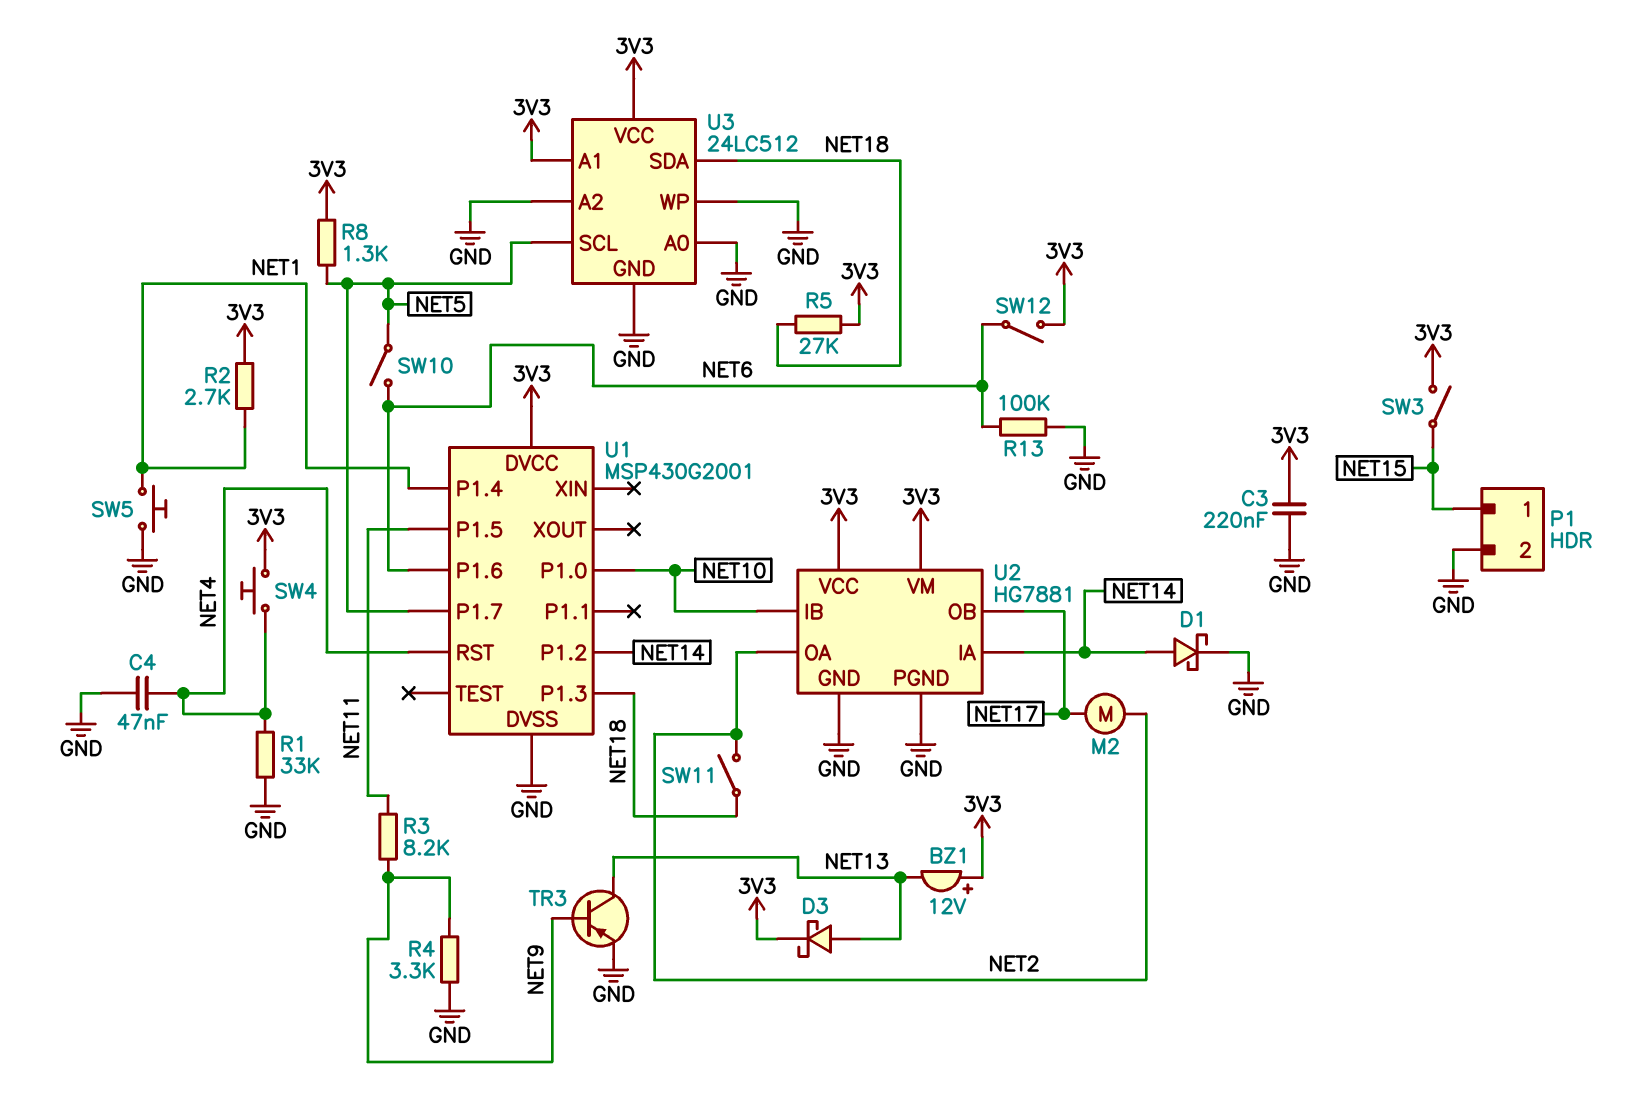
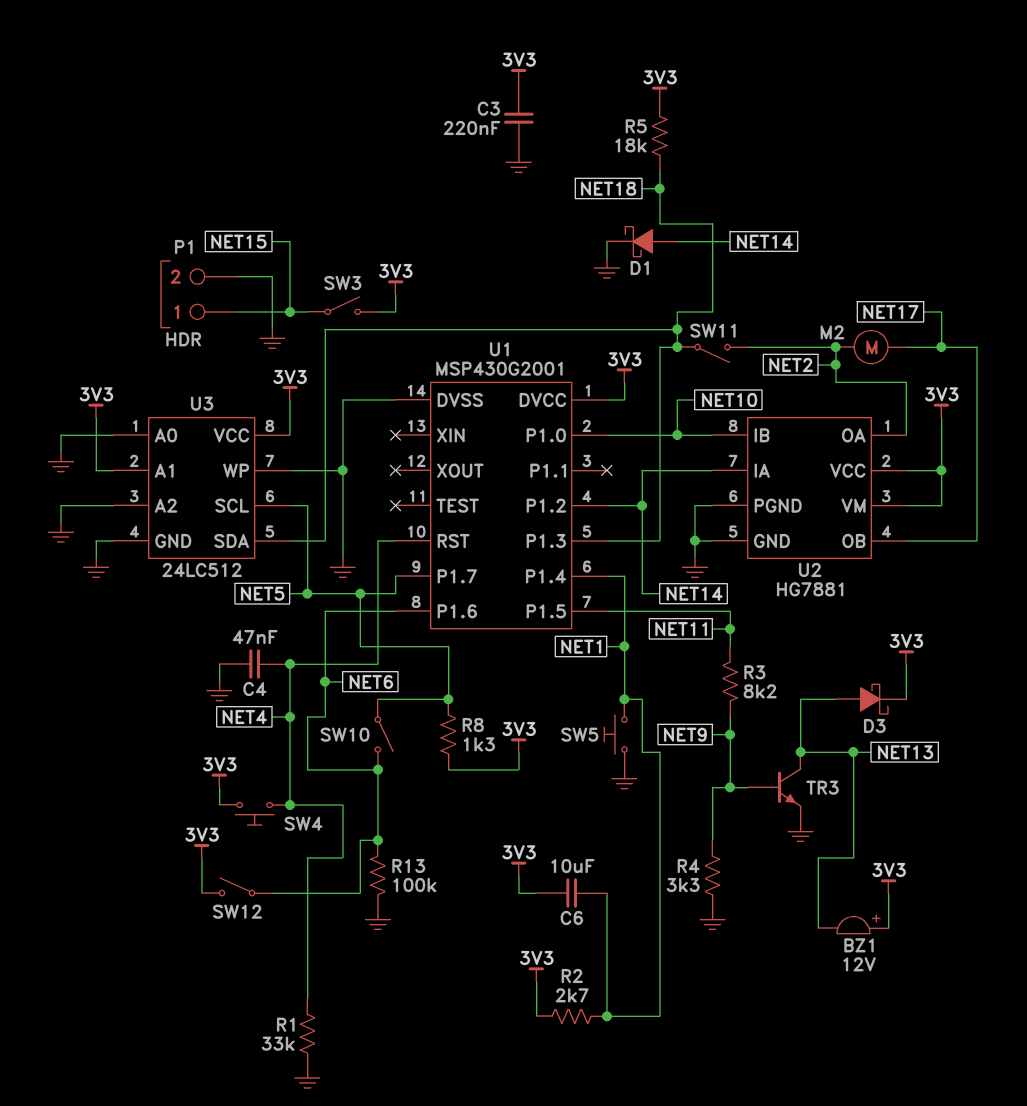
C6: none -> 10uF (3V3, NET1)
R5: 27k (3V3, NET18) -> 18k (3V3, NET18)
TR3: PNP (B NET9, C NET13, E GND) -> NPN (B NET9, C NET13, E GND)

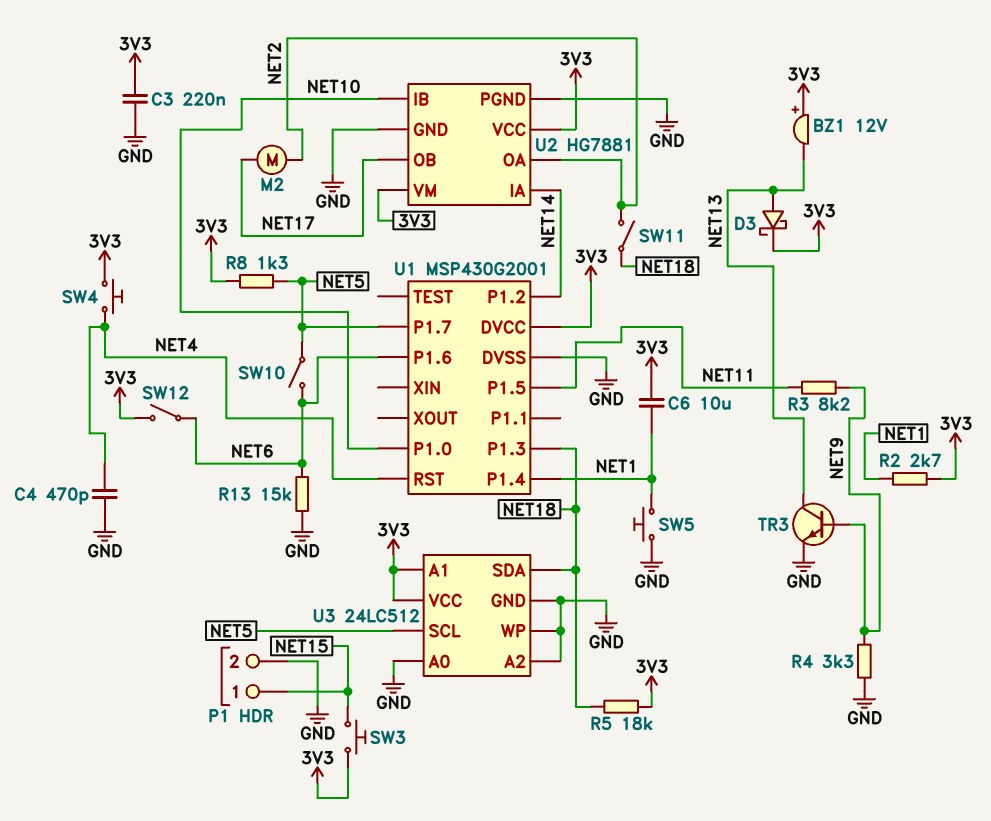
C4: 47nF (GND, NET4) -> 470pF (GND, NET4)
D1: schottky (A NET14, K GND) -> none
R1: 33k (GND, NET4) -> none
R13: 100k (GND, NET6) -> 15k (GND, NET6)
SW3: switch (3V3, NET15) -> button (3V3, NET15)

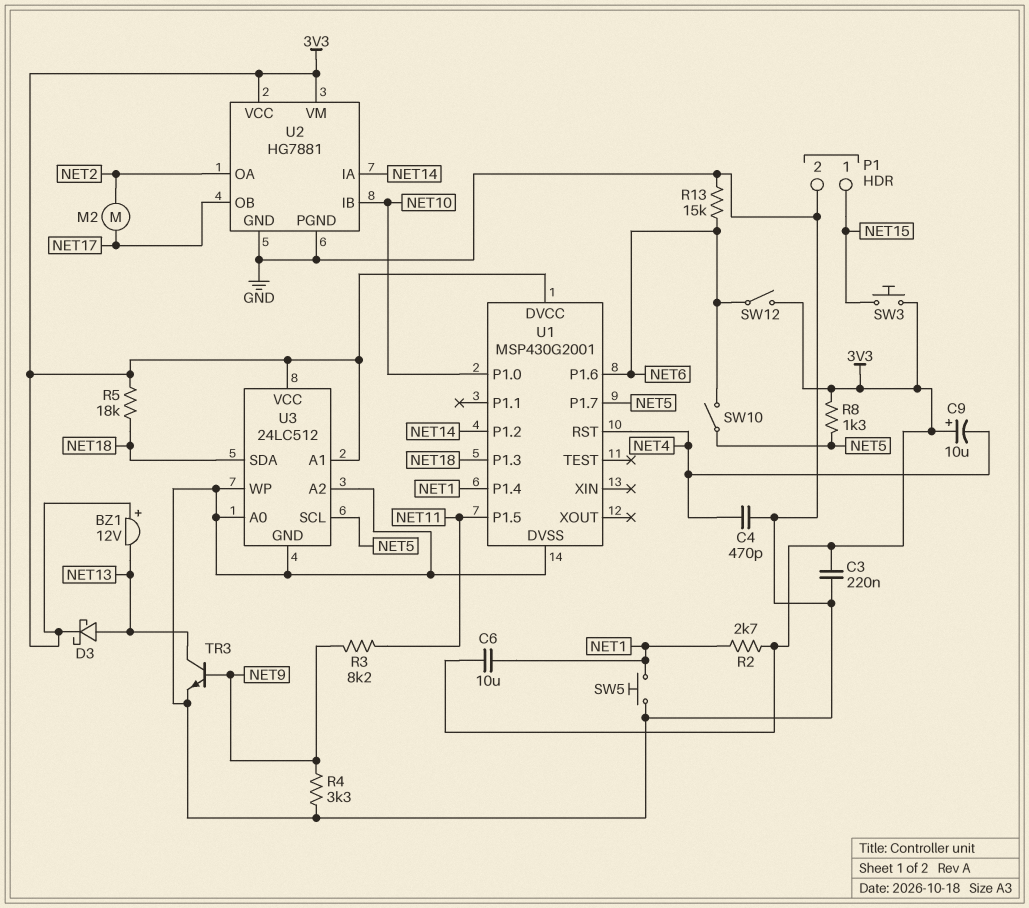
C9: none -> 10uF (plus 3V3, minus NET4)
SW4: button (3V3, NET4) -> none
SW11: switch (NET2, NET18) -> none

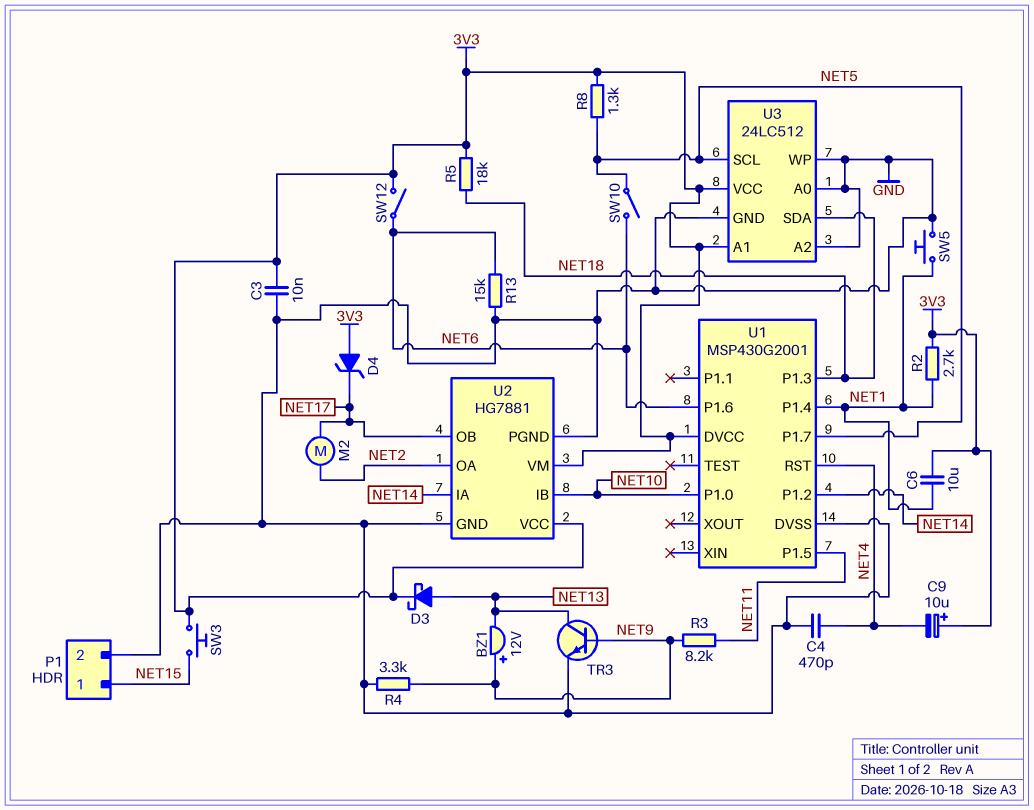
BZ1: buzzer 12V (plus 3V3, minus NET13) -> buzzer 12V (plus NET9, minus NET13)
C3: 220nF (3V3, GND) -> 10nF (3V3, GND)
D4: none -> zener (A 3V3, K NET17)

